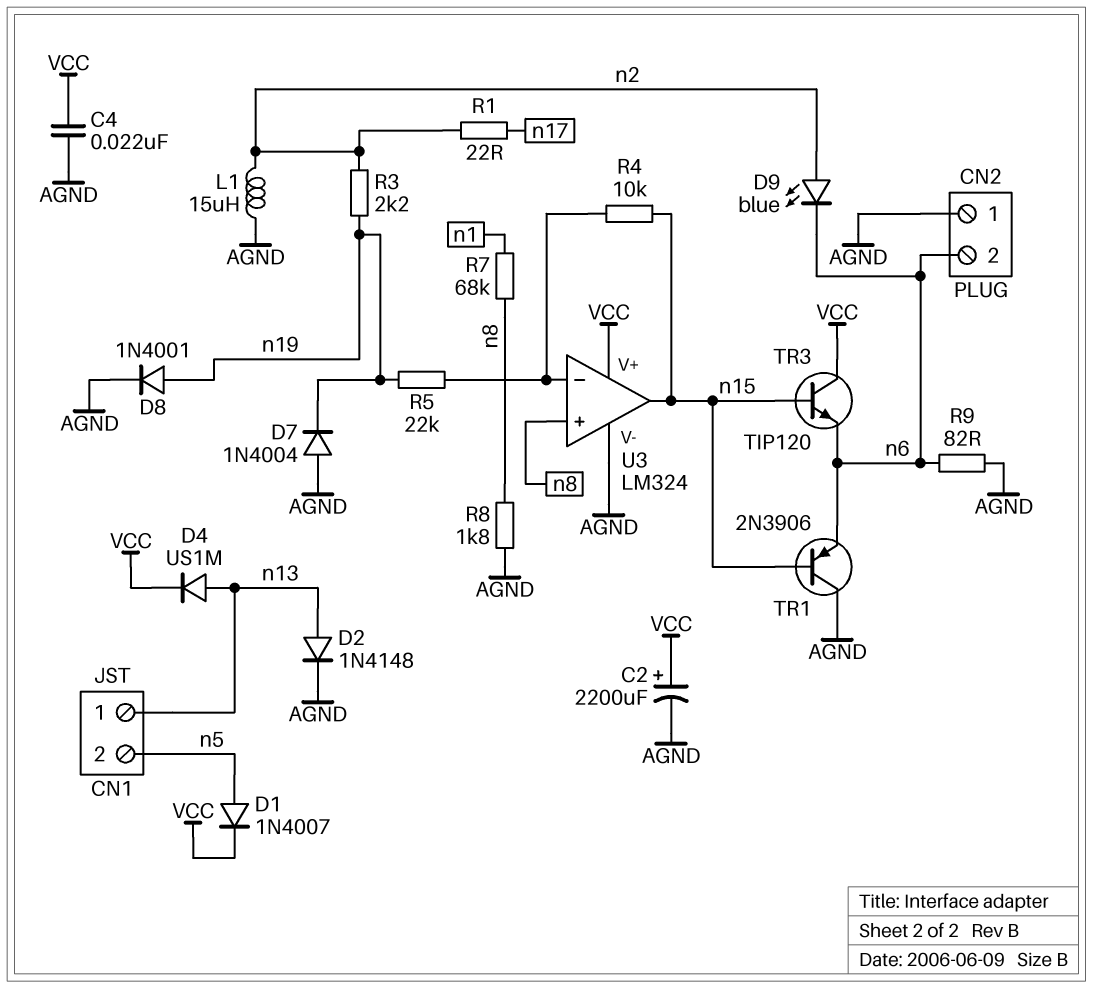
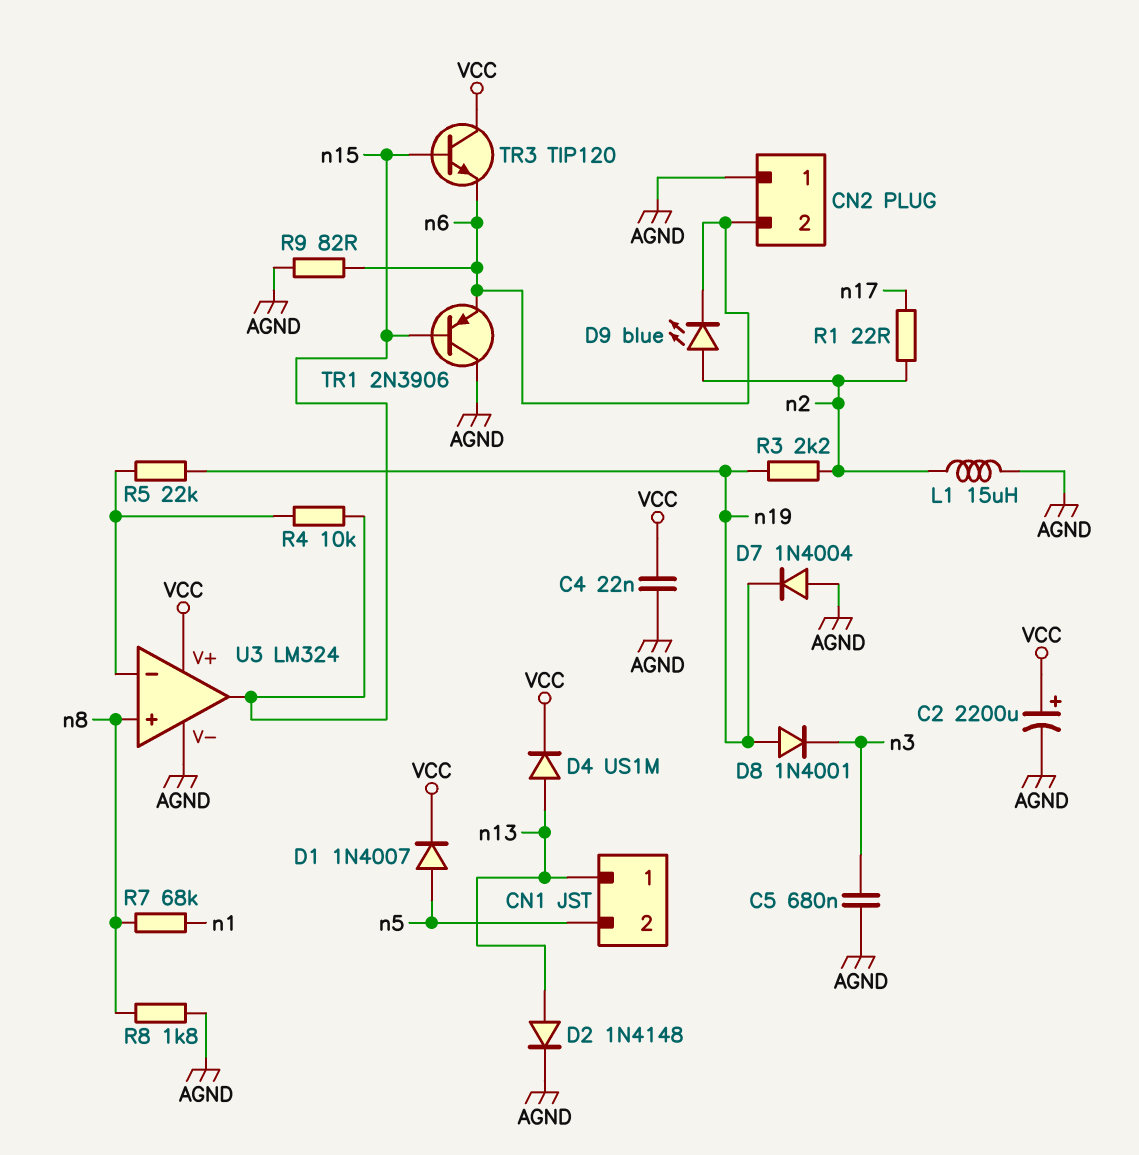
C5: none -> 680nF (AGND, n3)
D8: diode 1N4001 (A n19, K AGND) -> diode 1N4001 (A n19, K n3)

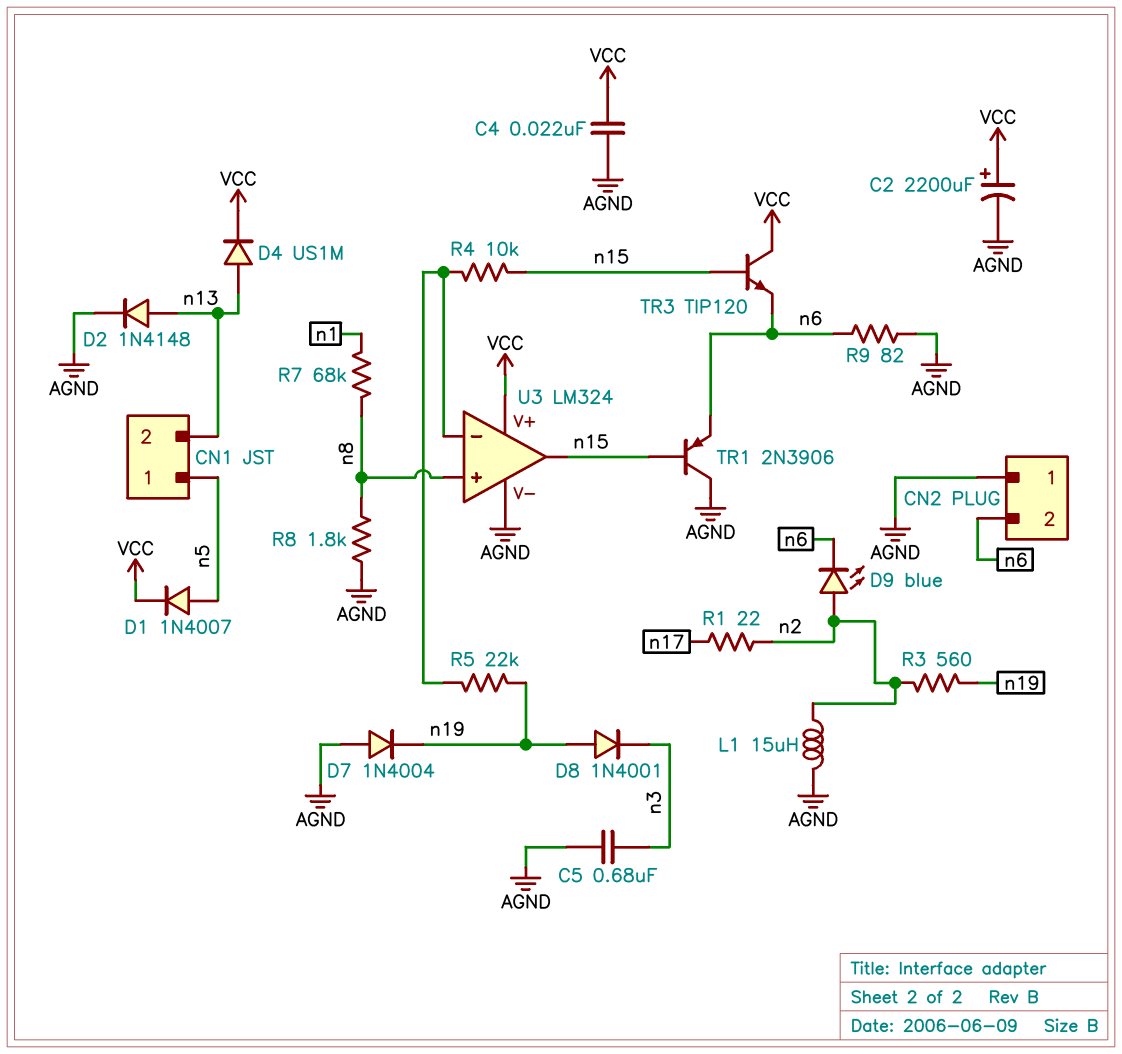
CN1 pin 1: n13 -> n5
CN1 pin 2: n5 -> n13
R3: 2.2k (n2, n19) -> 560 (n2, n19)

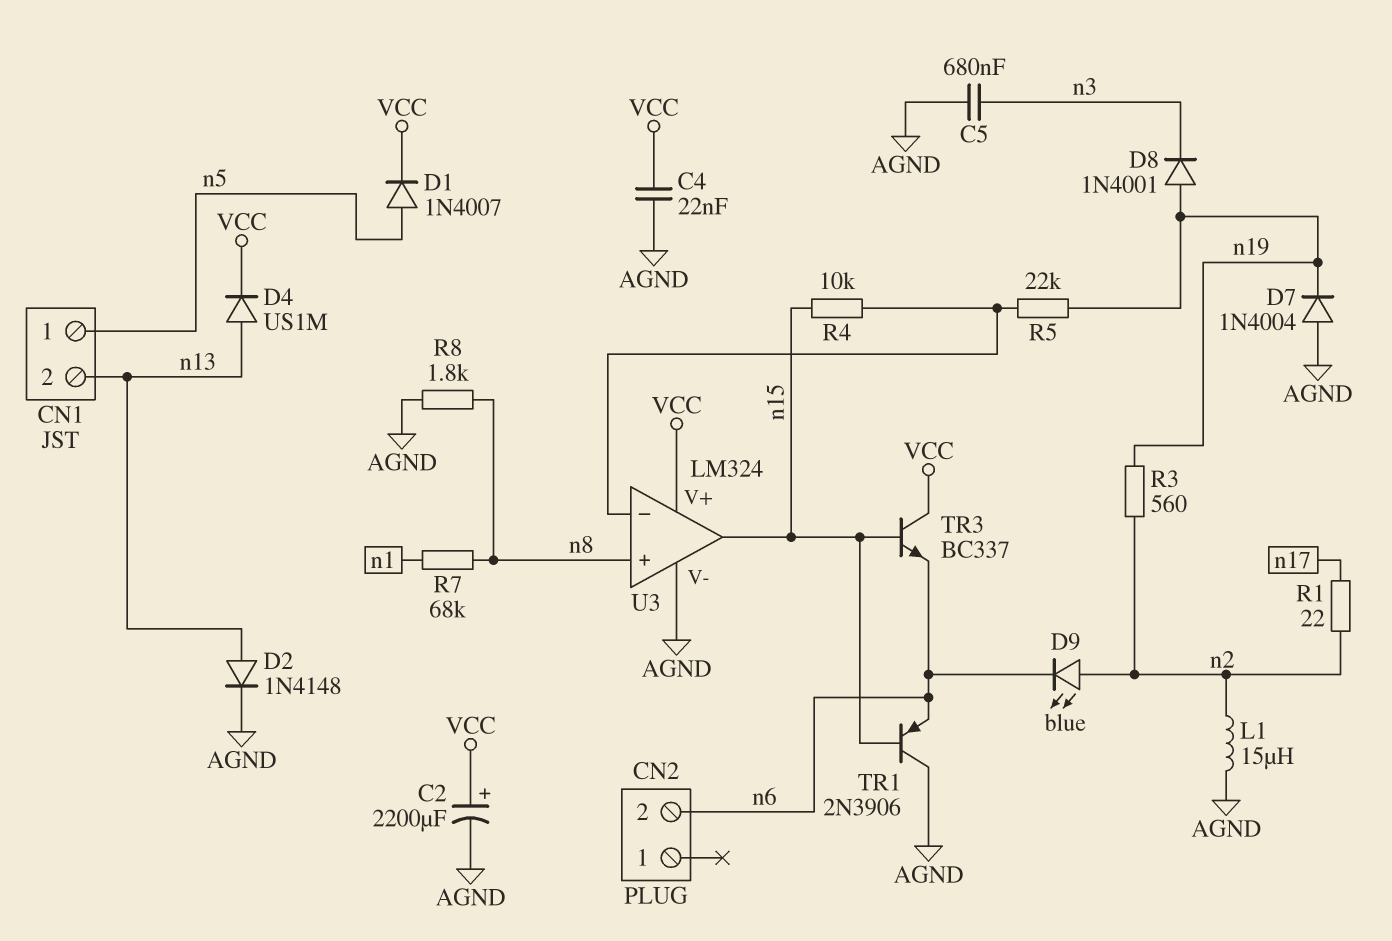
CN2 pin 1: AGND -> none
R9: 82 (AGND, n6) -> none
TR3: NPN TIP120 (B n15, C VCC, E n6) -> NPN BC337 (B n15, C VCC, E n6)

